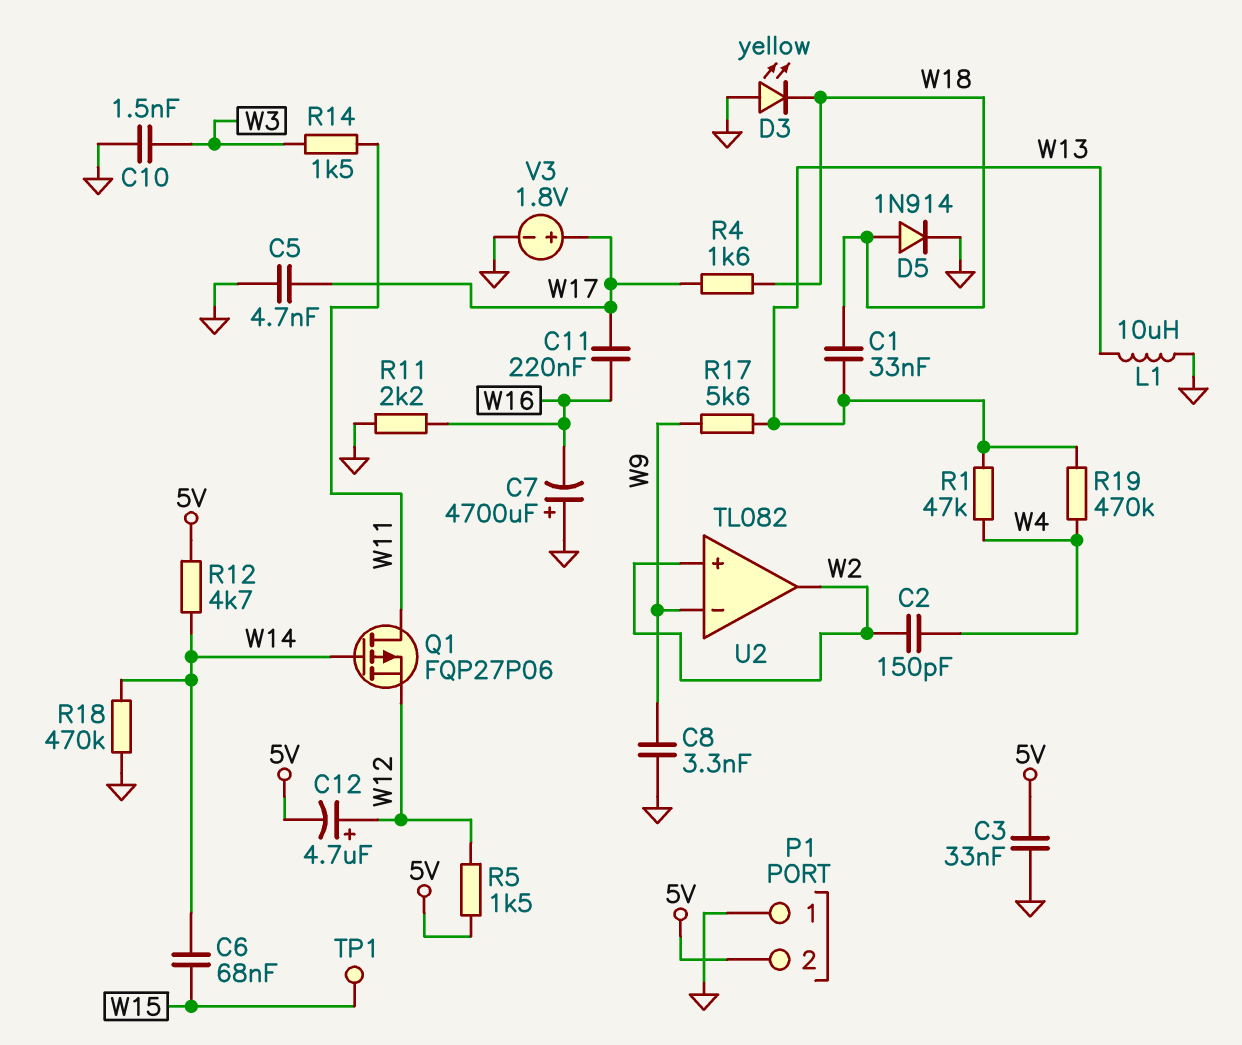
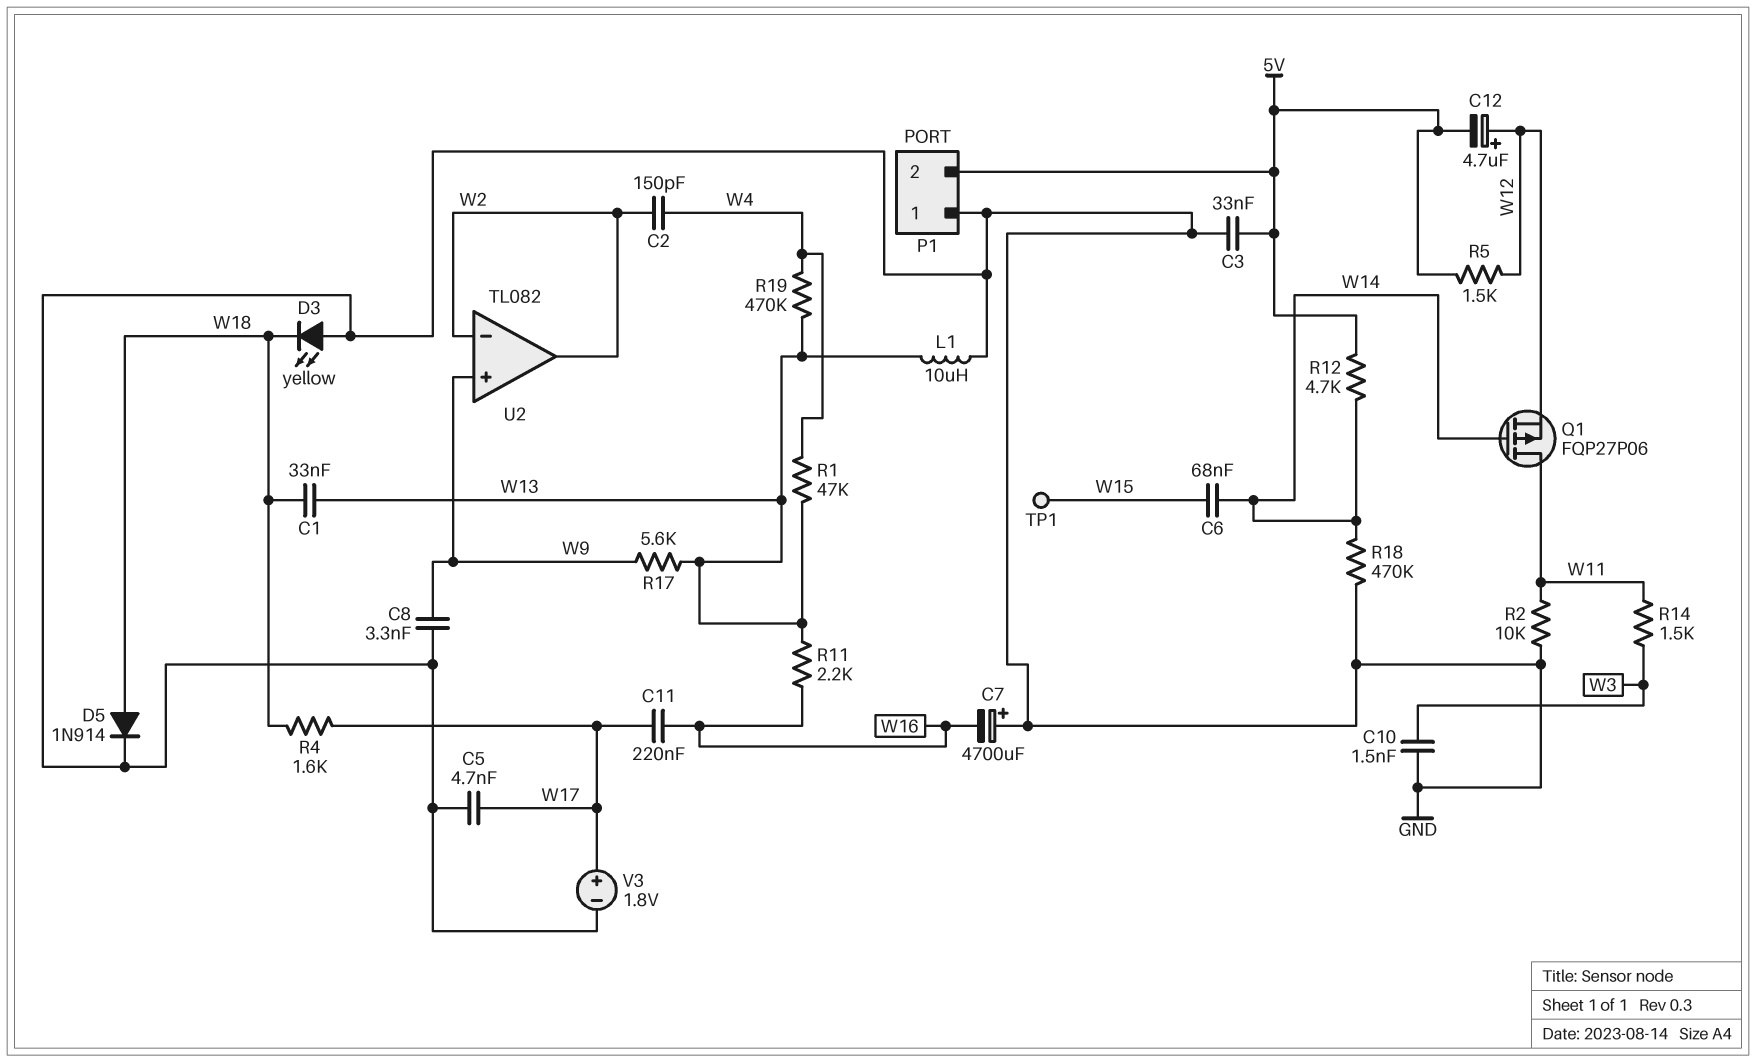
R2: none -> 10k (GND, W11)
R11: 2.2k (GND, W16) -> 2.2k (W13, W16)
U2 pin in+: W2 -> W9
U2 pin in-: W9 -> W2

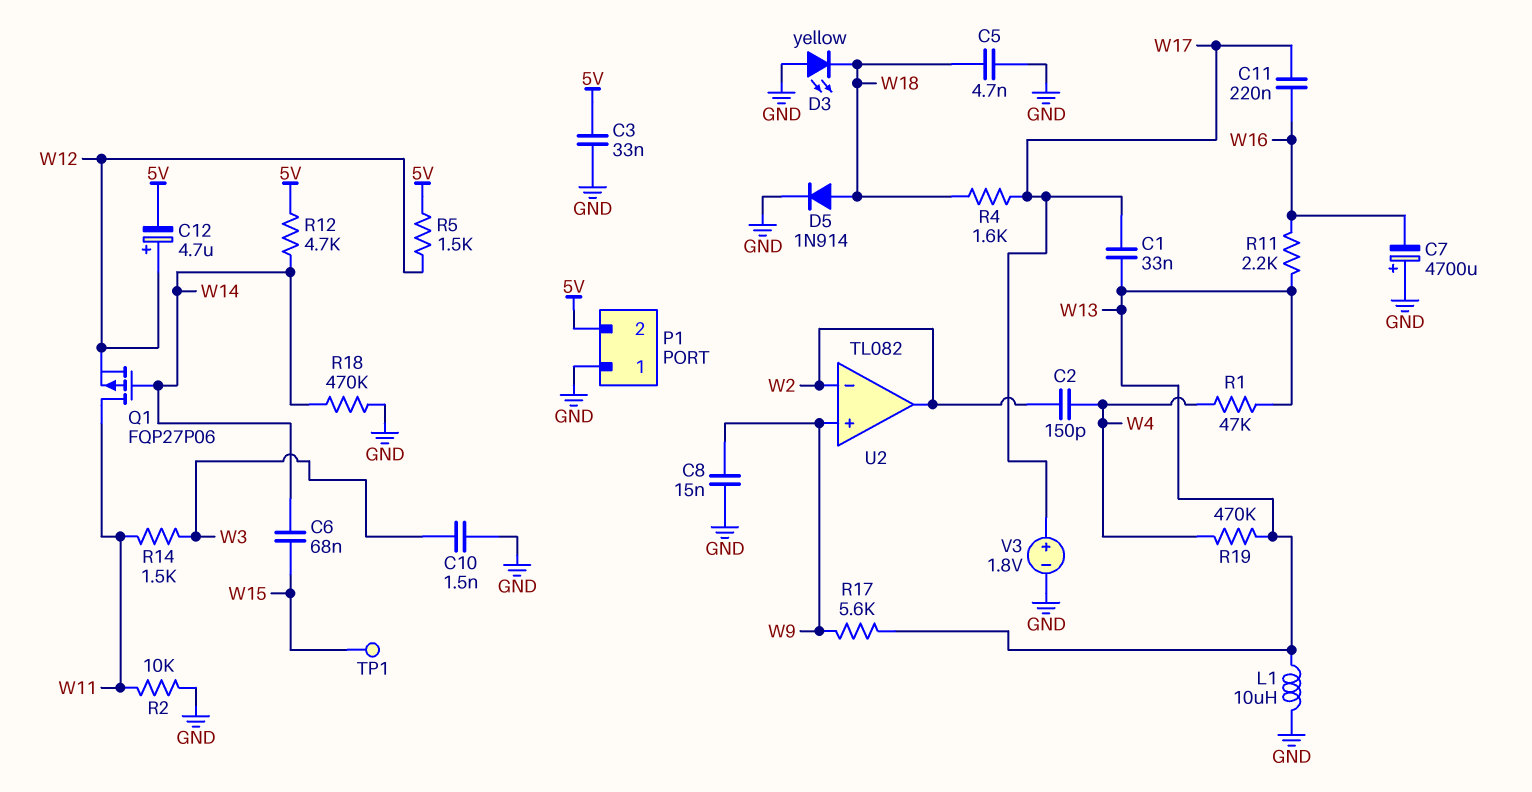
C1: 33nF (W13, W18) -> 33nF (W13, W17)
C5: 4.7nF (GND, W17) -> 4.7nF (GND, W18)
C8: 3.3nF (GND, W9) -> 15nF (GND, W9)

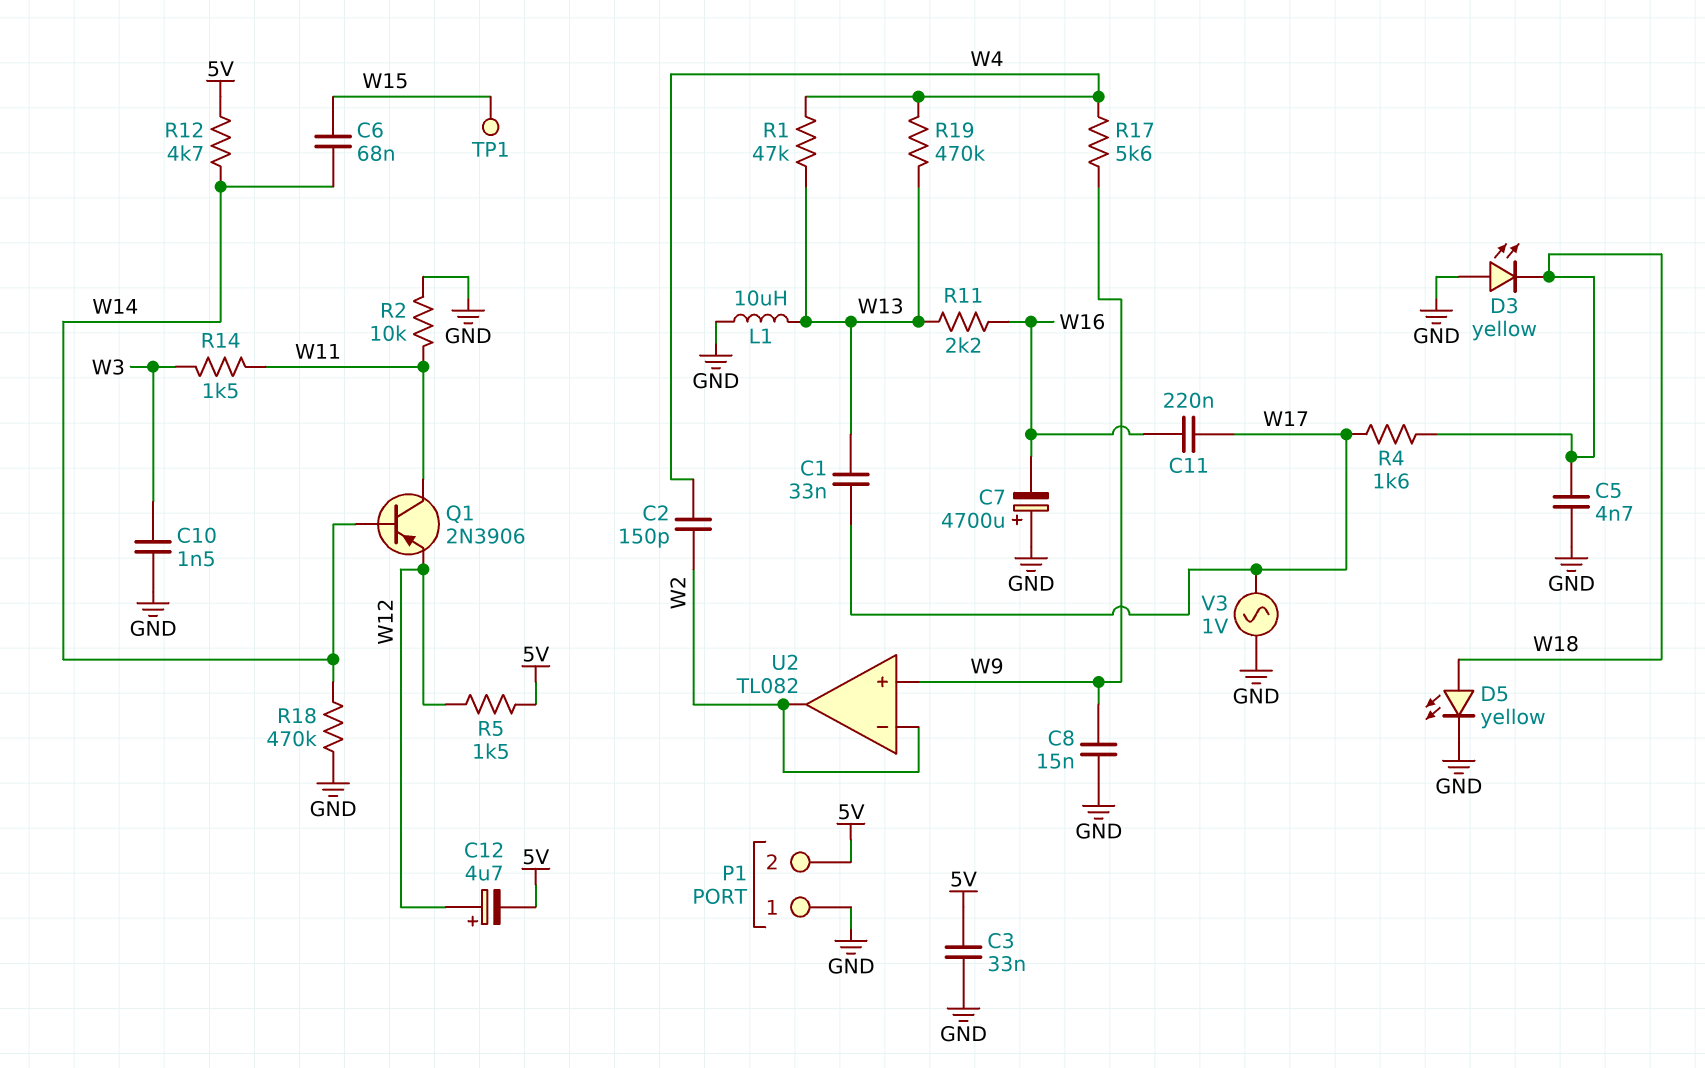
D5: diode 1N914 (A W18, K GND) -> LED yellow (A W18, K GND)
Q1: PMOS FQP27P06 (G W14, D W11, S W12) -> PNP 2N3906 (B W14, C W11, E W12)
R17: 5.6k (W9, W13) -> 5.6k (W4, W9)
V3: 1.8V (plus W17, minus GND) -> AC 1V (GND, W17)

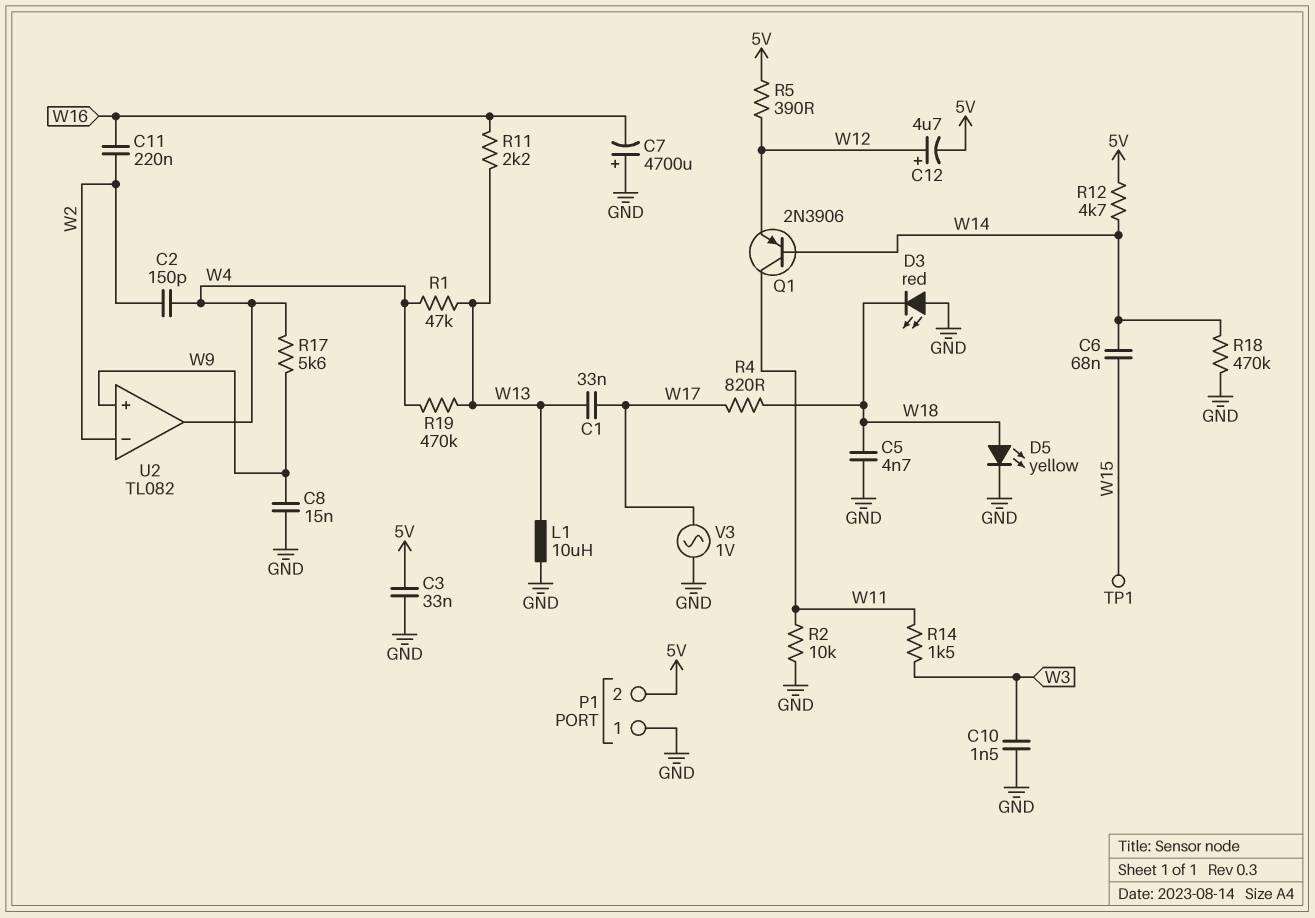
C11: 220nF (W16, W17) -> 220nF (W2, W16)
D3: LED yellow (A GND, K W18) -> LED red (A GND, K W18)
R4: 1.6k (W17, W18) -> 820 (W17, W18)
R5: 1.5k (5V, W12) -> 390 (5V, W12)
U2 pin out: W2 -> W4

